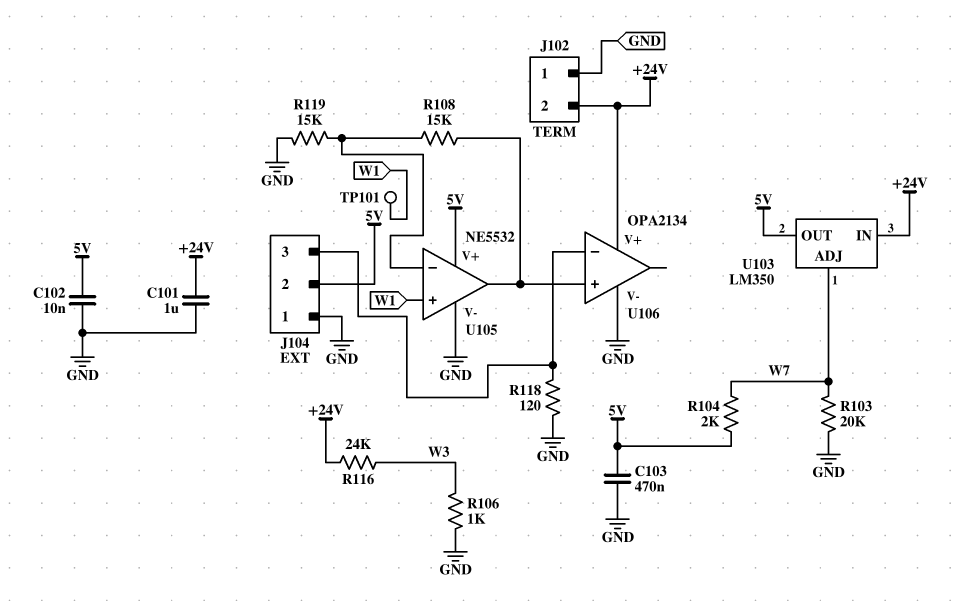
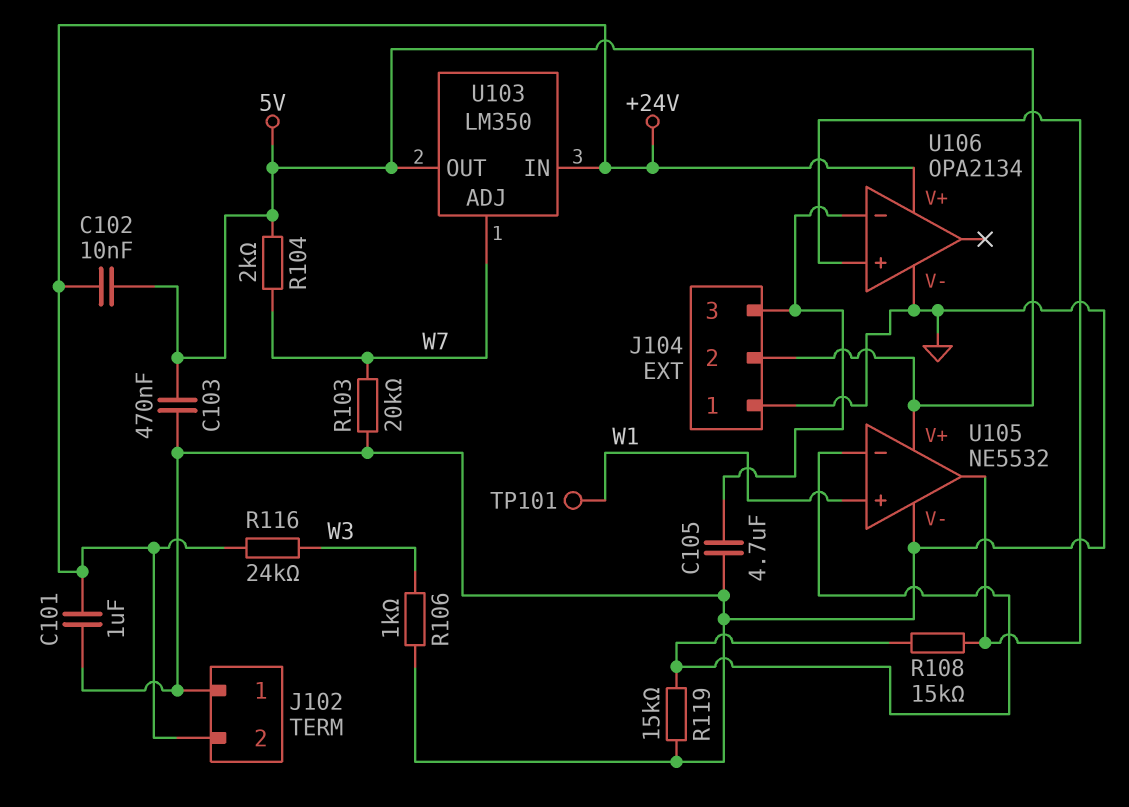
C102: 10nF (5V, GND) -> 10nF (+24V, 5V)
C105: none -> 4.7uF (GND, J104/3)
R118: 120 (GND, J104/3) -> none

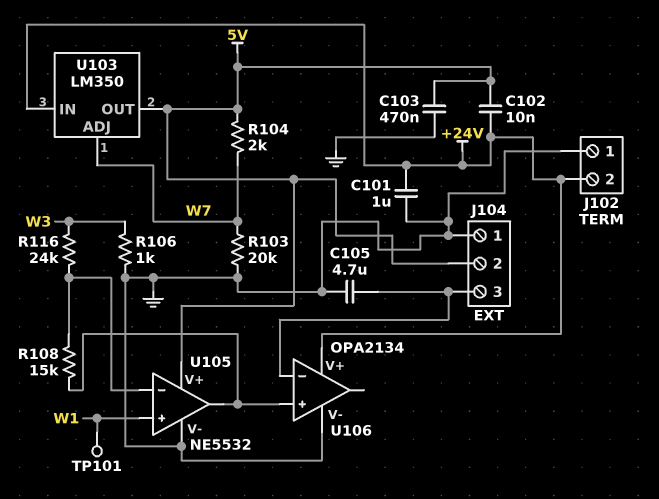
R116: 24k (+24V, W3) -> 24k (U105/in-, W3)
R119: 15k (GND, U105/in-) -> none

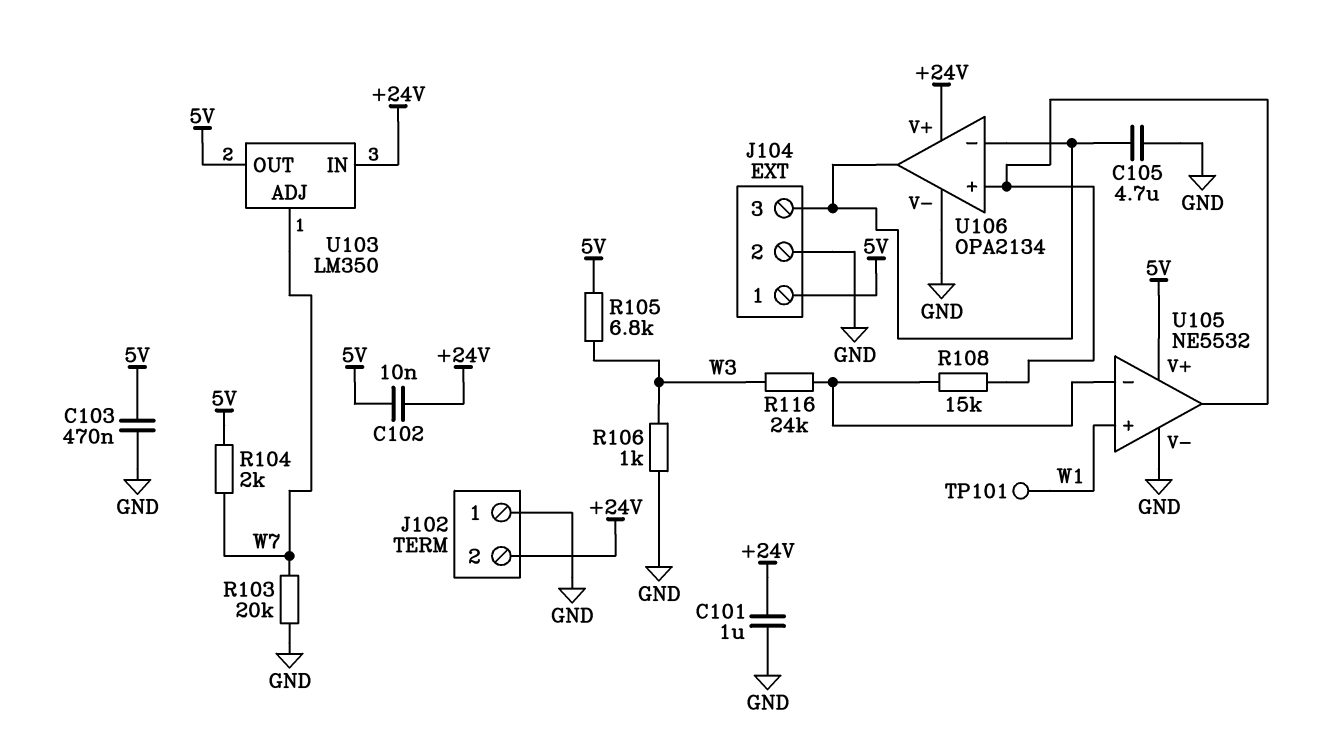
J104 pin 1: GND -> 5V
J104 pin 2: 5V -> GND
R105: none -> 6.8k (5V, W3)
U106 pin out: none -> J104/3

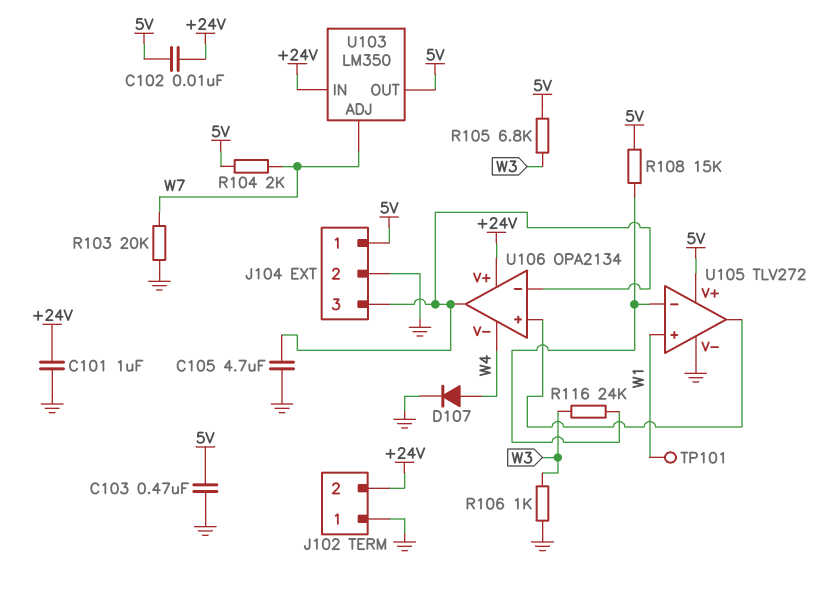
D107: none -> diode (A W4, K GND)
R108: 15k (U105/in-, U105/out) -> 15k (5V, U105/in-)
U105: NE5532 -> TLV272
U106 pin V-: GND -> W4

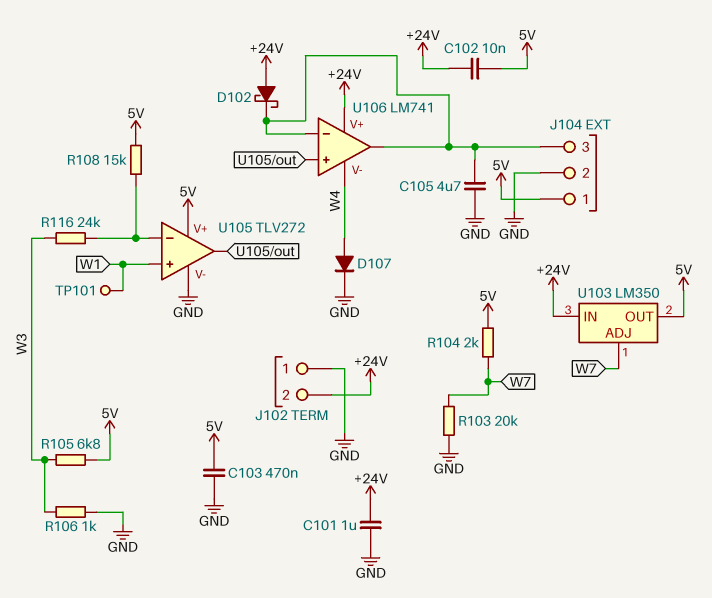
D102: none -> schottky (A +24V, K J104/3)
U106: OPA2134 -> LM741

